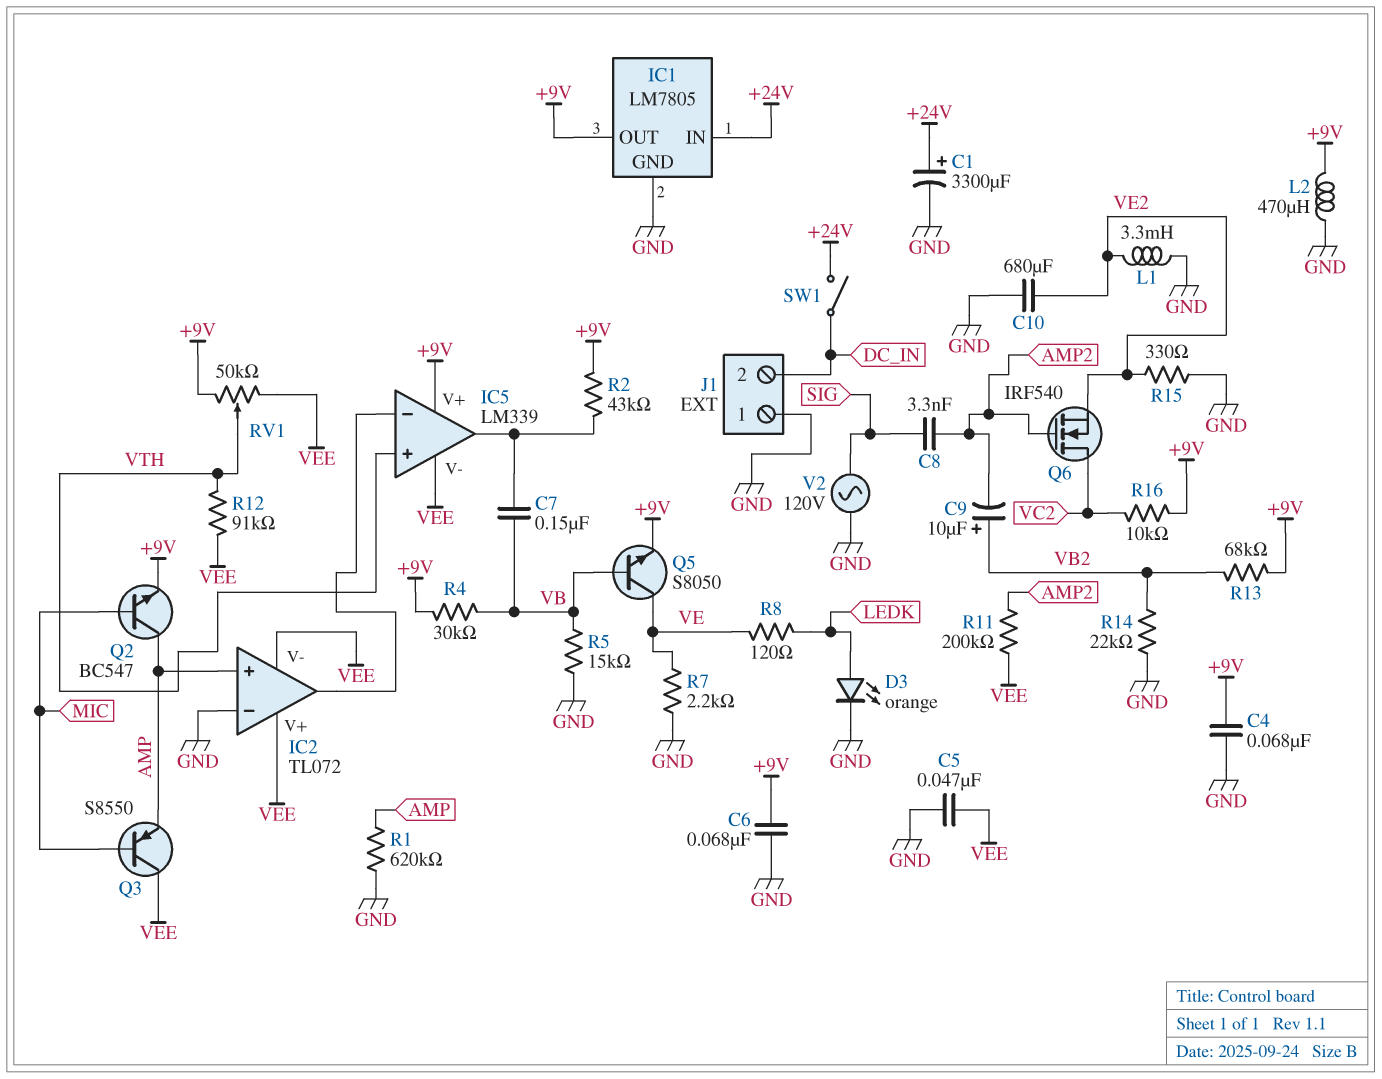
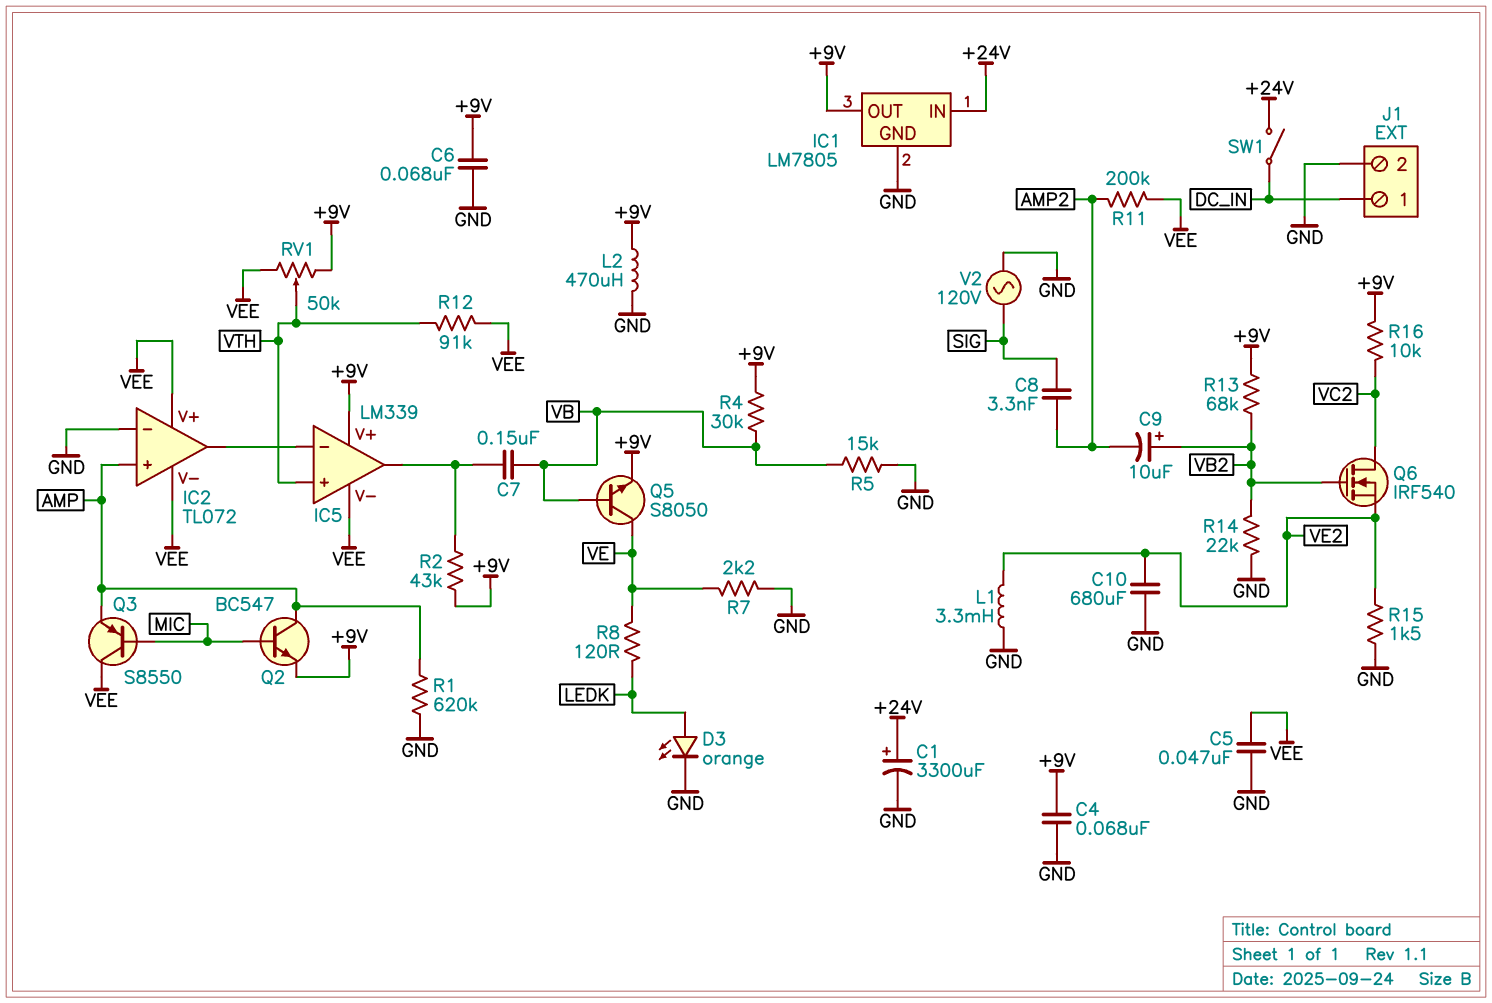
J1 pin 1: GND -> DC_IN
J1 pin 2: DC_IN -> GND
Q6: NMOS IRF540 (G AMP2, D VC2, S VE2) -> NMOS IRF540 (G VB2, D VC2, S VE2)
R15: 330 (GND, VE2) -> 1.5k (GND, VE2)

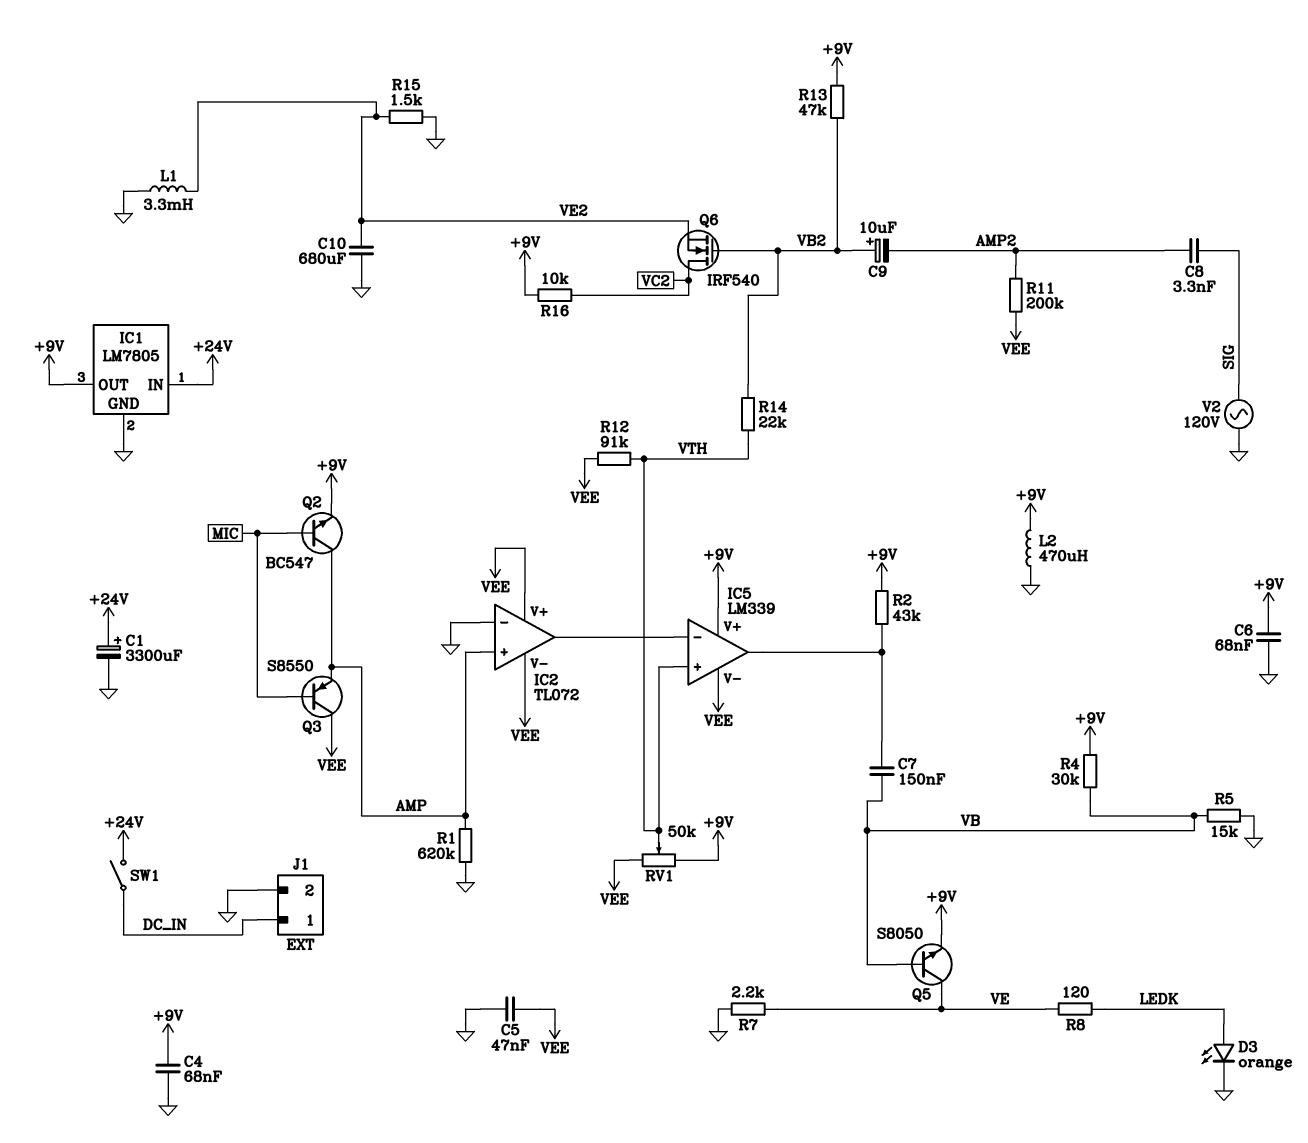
R13: 68k (+9V, VB2) -> 47k (+9V, VB2)
R14: 22k (GND, VB2) -> 22k (VB2, VTH)

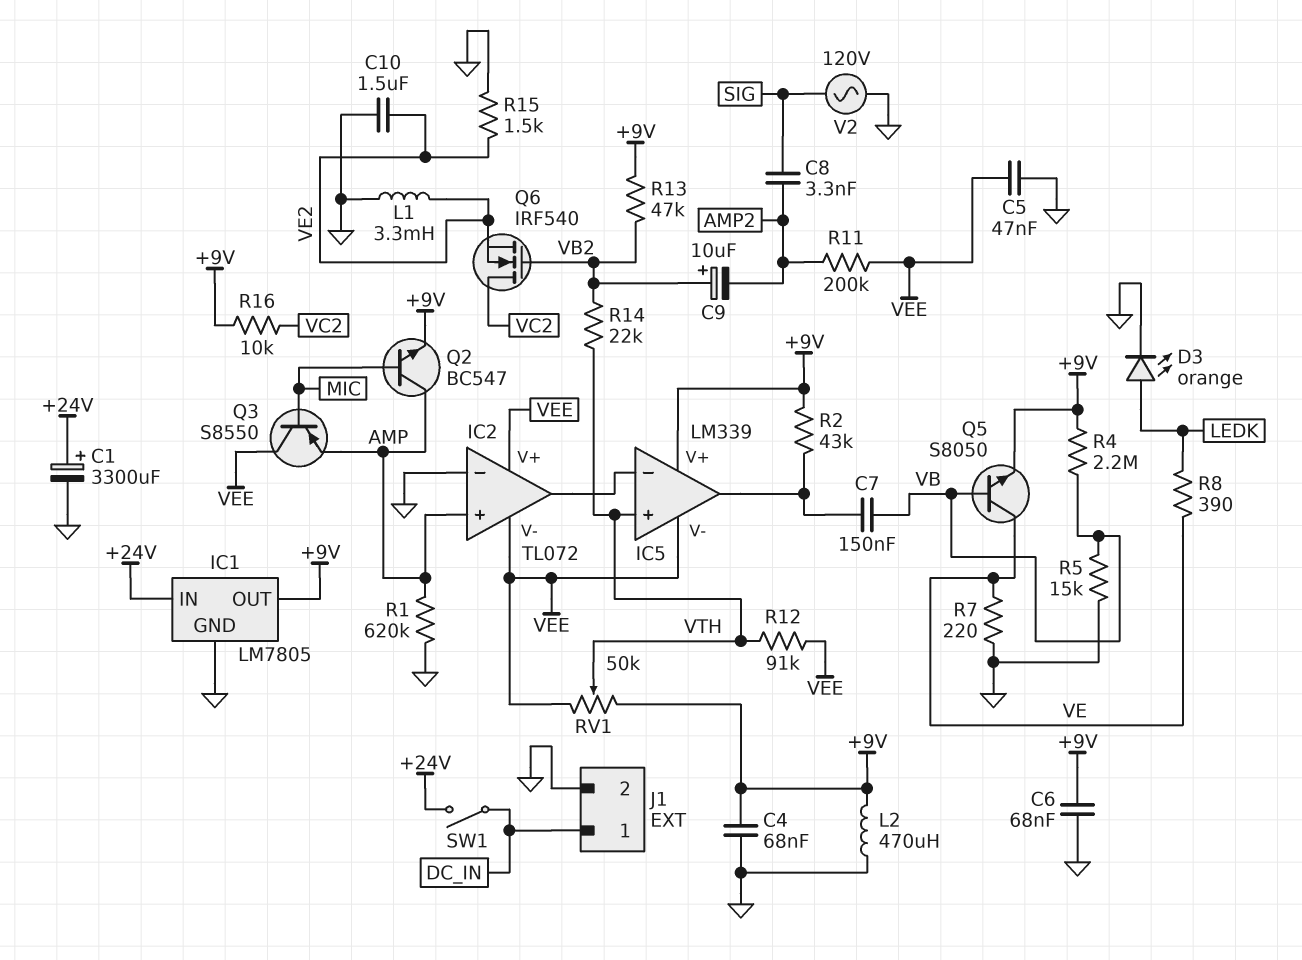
C10: 680uF (GND, VE2) -> 1.5uF (GND, VE2)
R4: 30k (+9V, VB) -> 2.2M (+9V, VB)
R7: 2.2k (GND, VE) -> 220 (GND, VE)
R8: 120 (LEDK, VE) -> 390 (LEDK, VE)

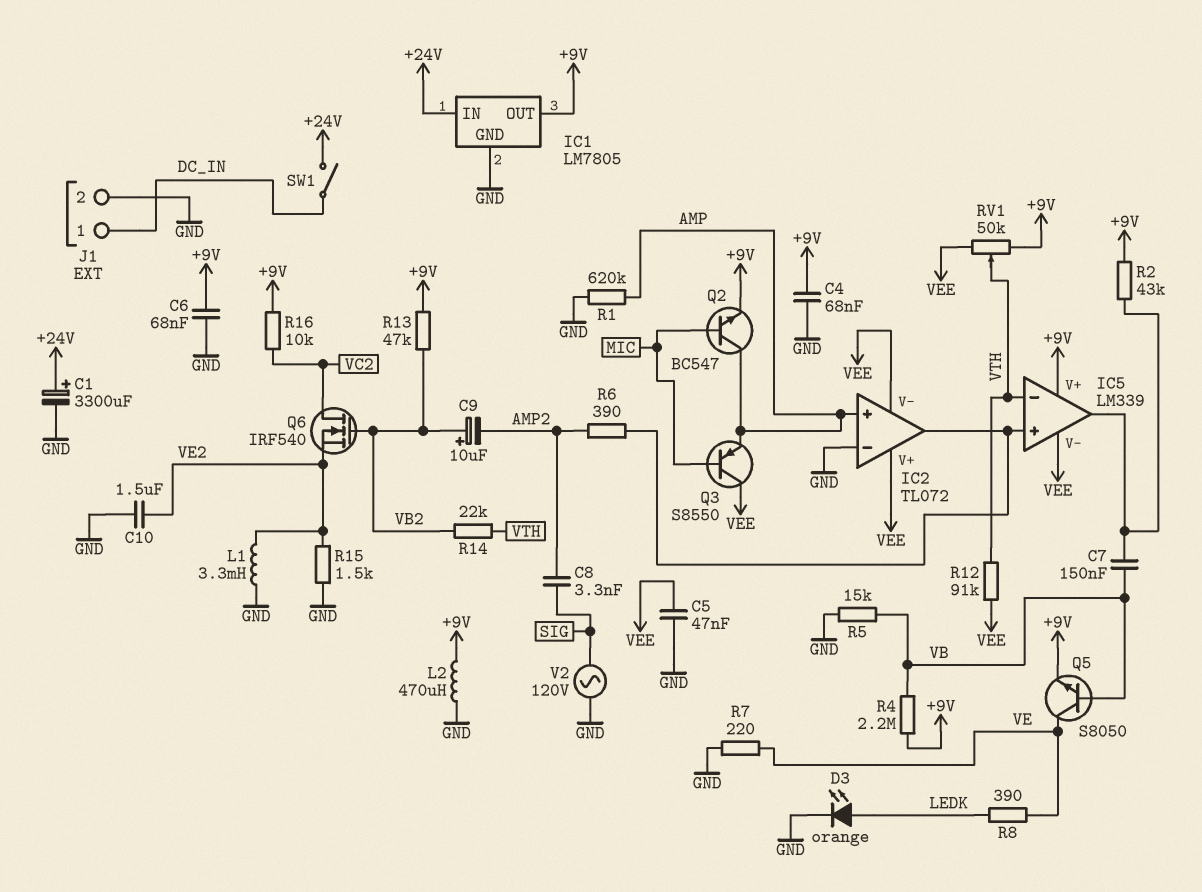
IC5 pin in+: VTH -> IC2/out
IC5 pin in-: IC2/out -> VTH
R6: none -> 390 (AMP2, IC2/out)
R11: 200k (AMP2, VEE) -> none

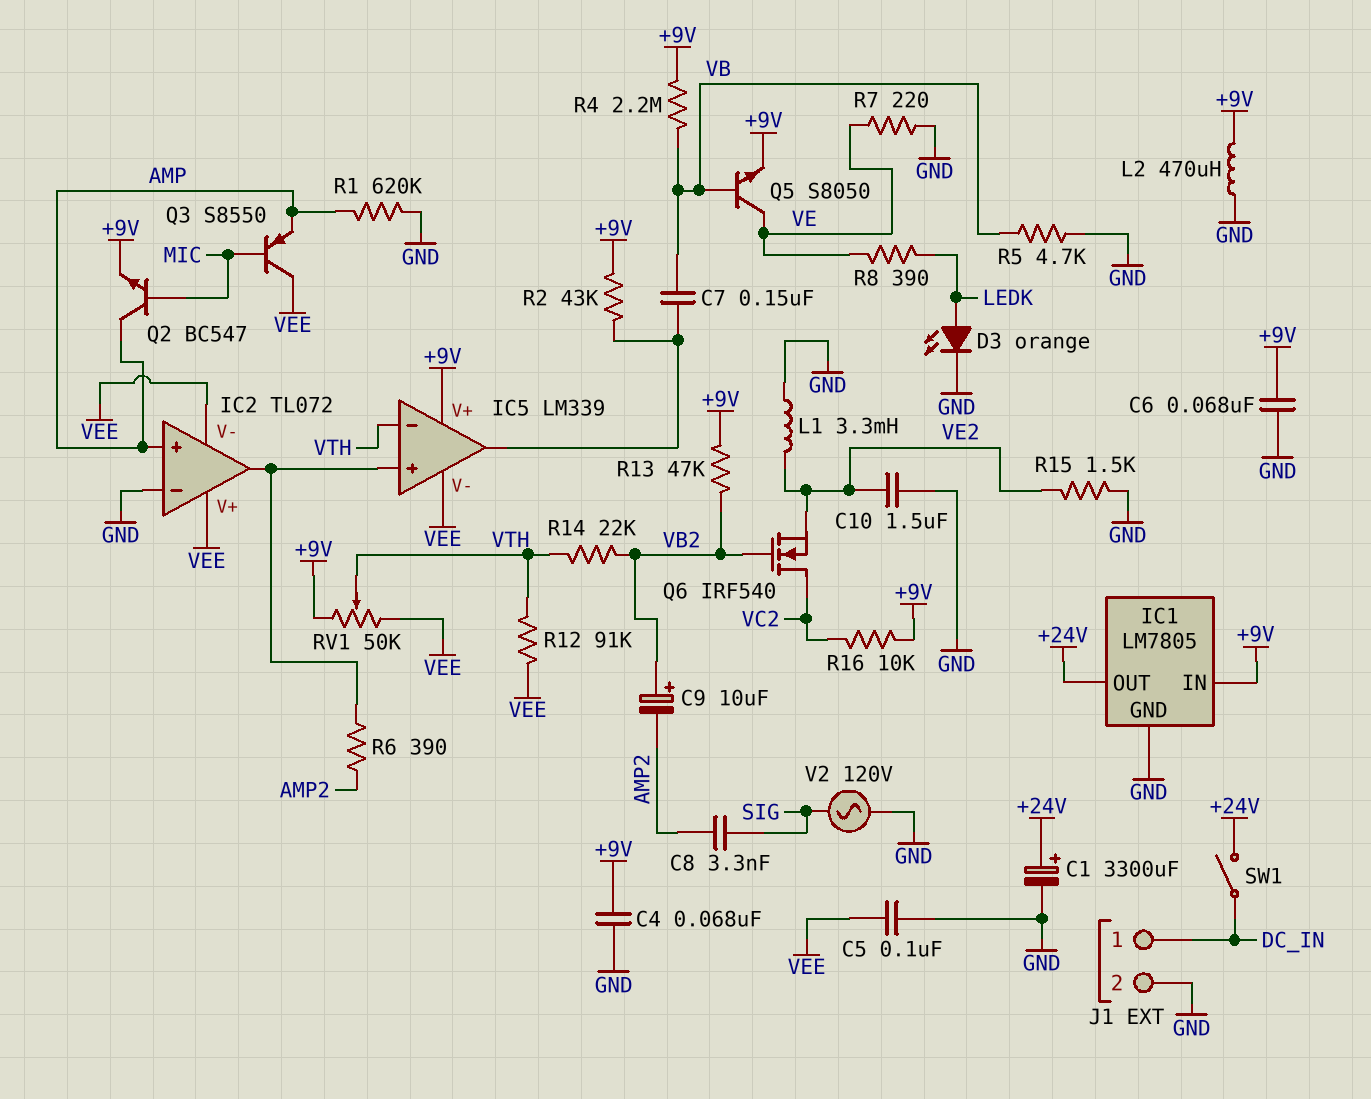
C5: 47nF (GND, VEE) -> 100nF (GND, VEE)
IC1 pin IN: +24V -> +9V
IC1 pin OUT: +9V -> +24V
R5: 15k (GND, VB) -> 4.7k (GND, VB)

